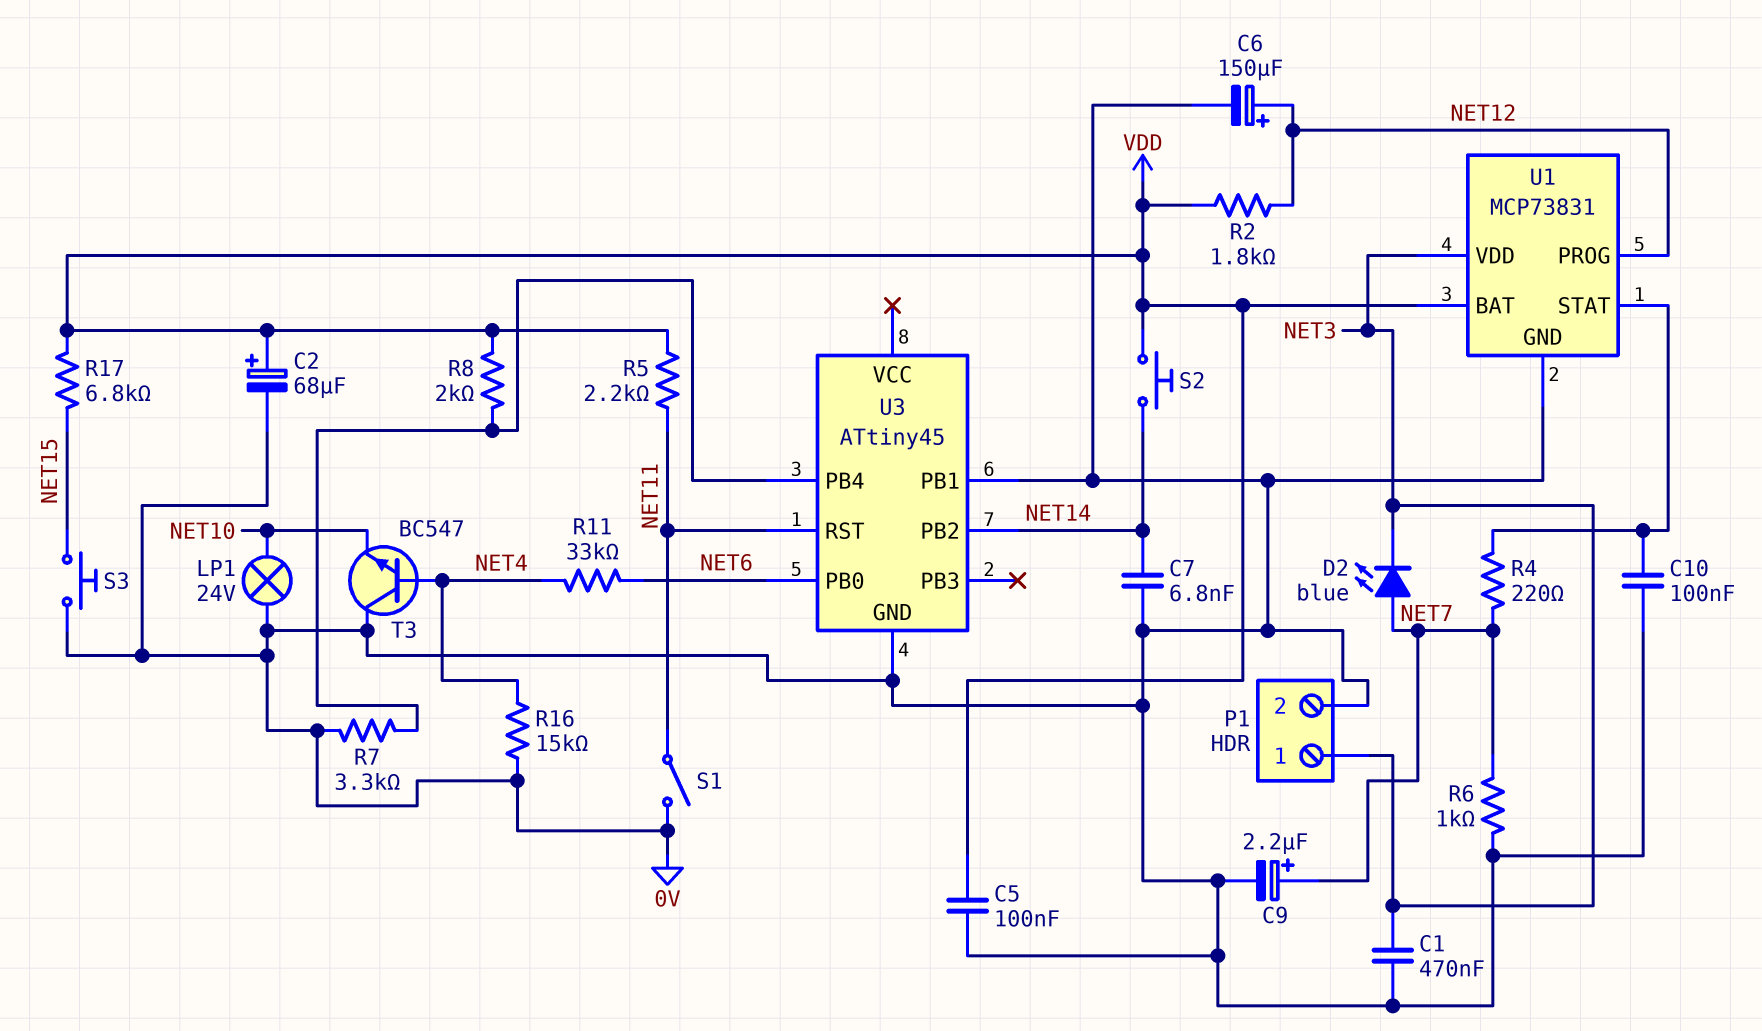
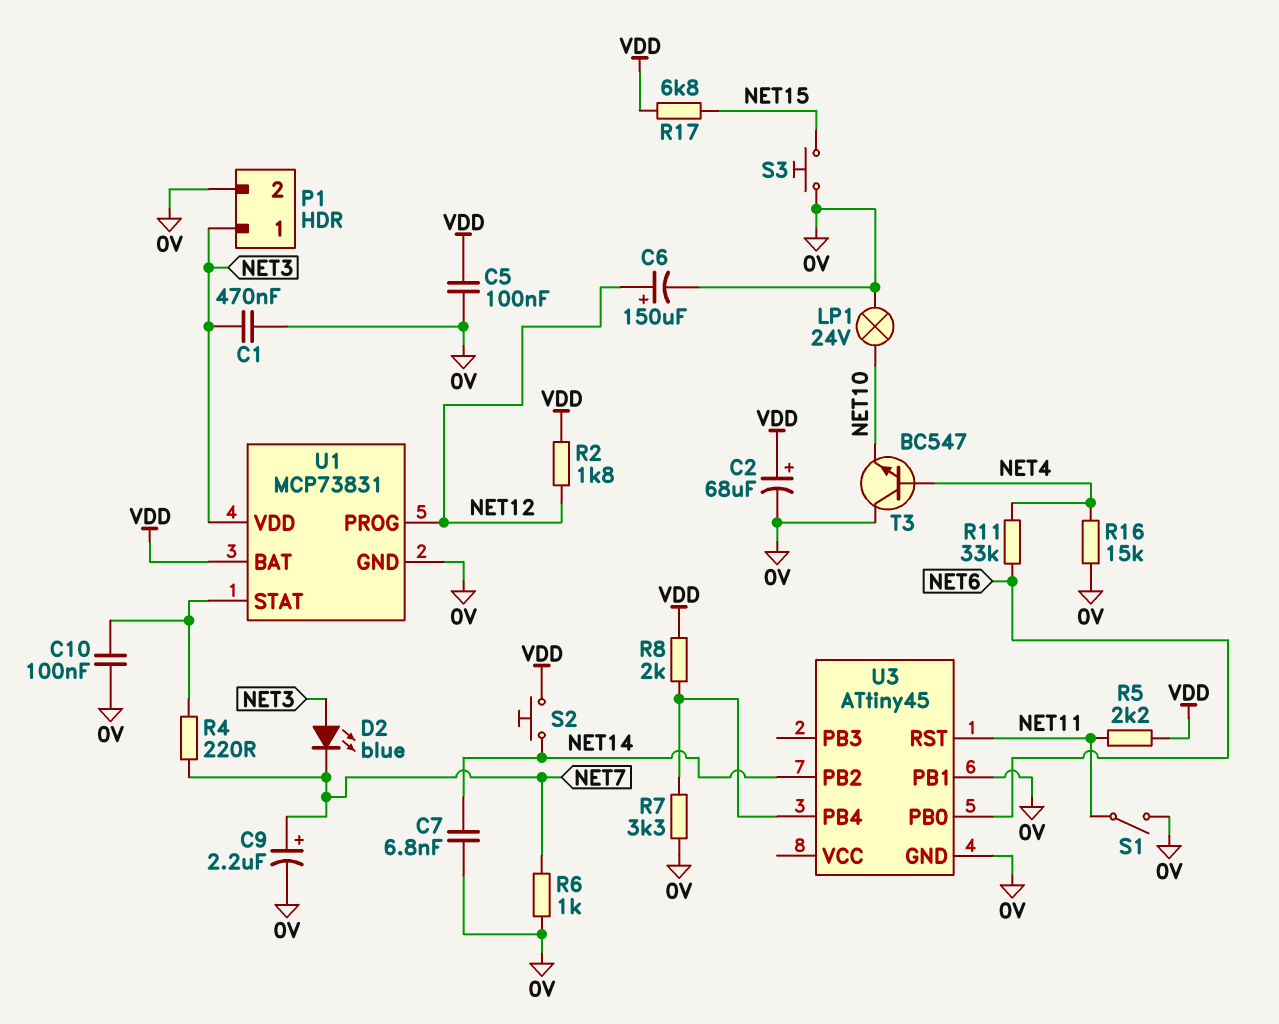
D2: LED blue (A NET7, K NET3) -> LED blue (A NET3, K NET7)

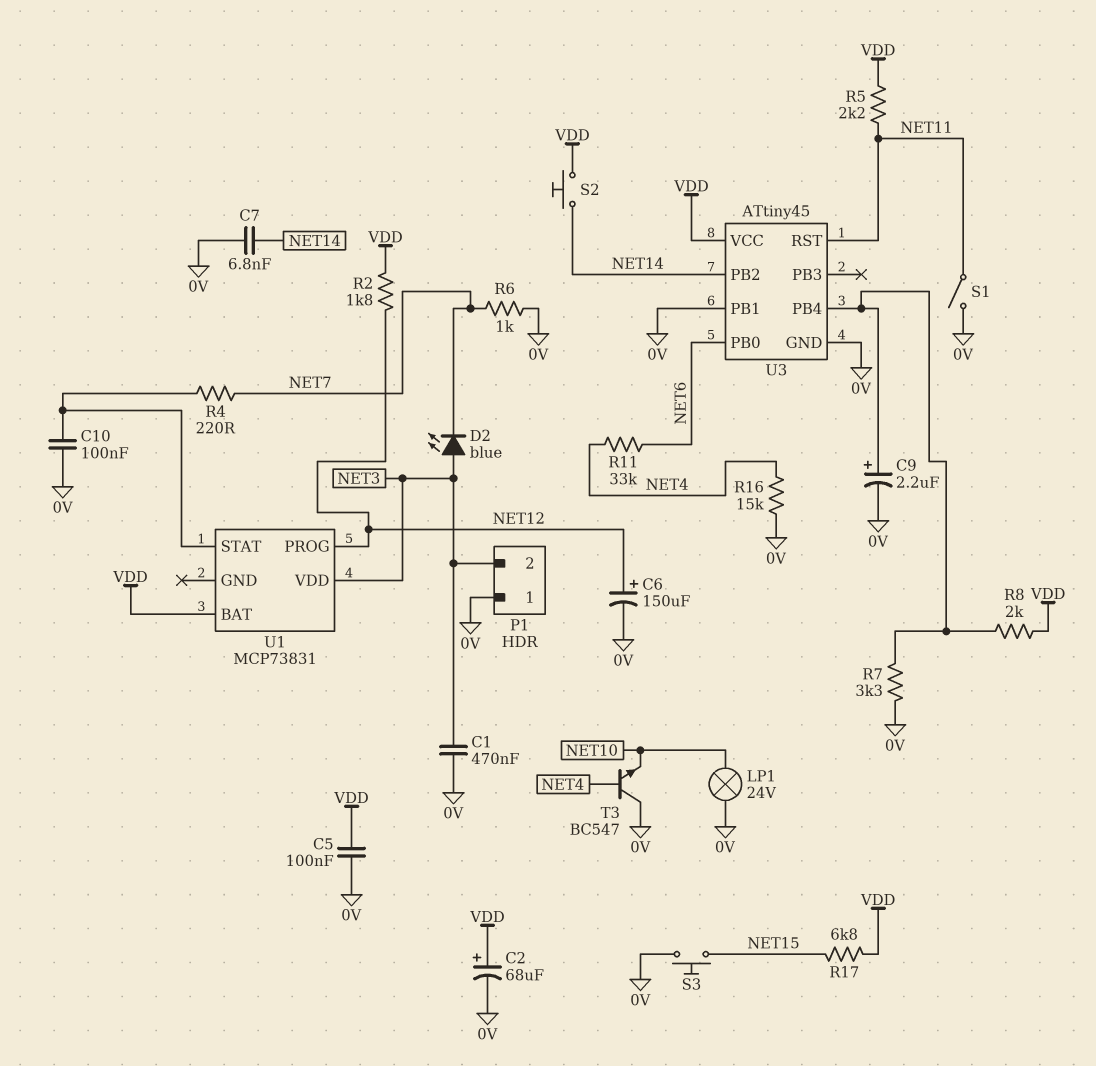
C9: 2.2uF (plus NET7, minus 0V) -> 2.2uF (plus U3/PB4, minus 0V)
P1 pin 1: NET3 -> 0V
P1 pin 2: 0V -> NET3
U1 pin GND: 0V -> none
U3 pin VCC: none -> VDD

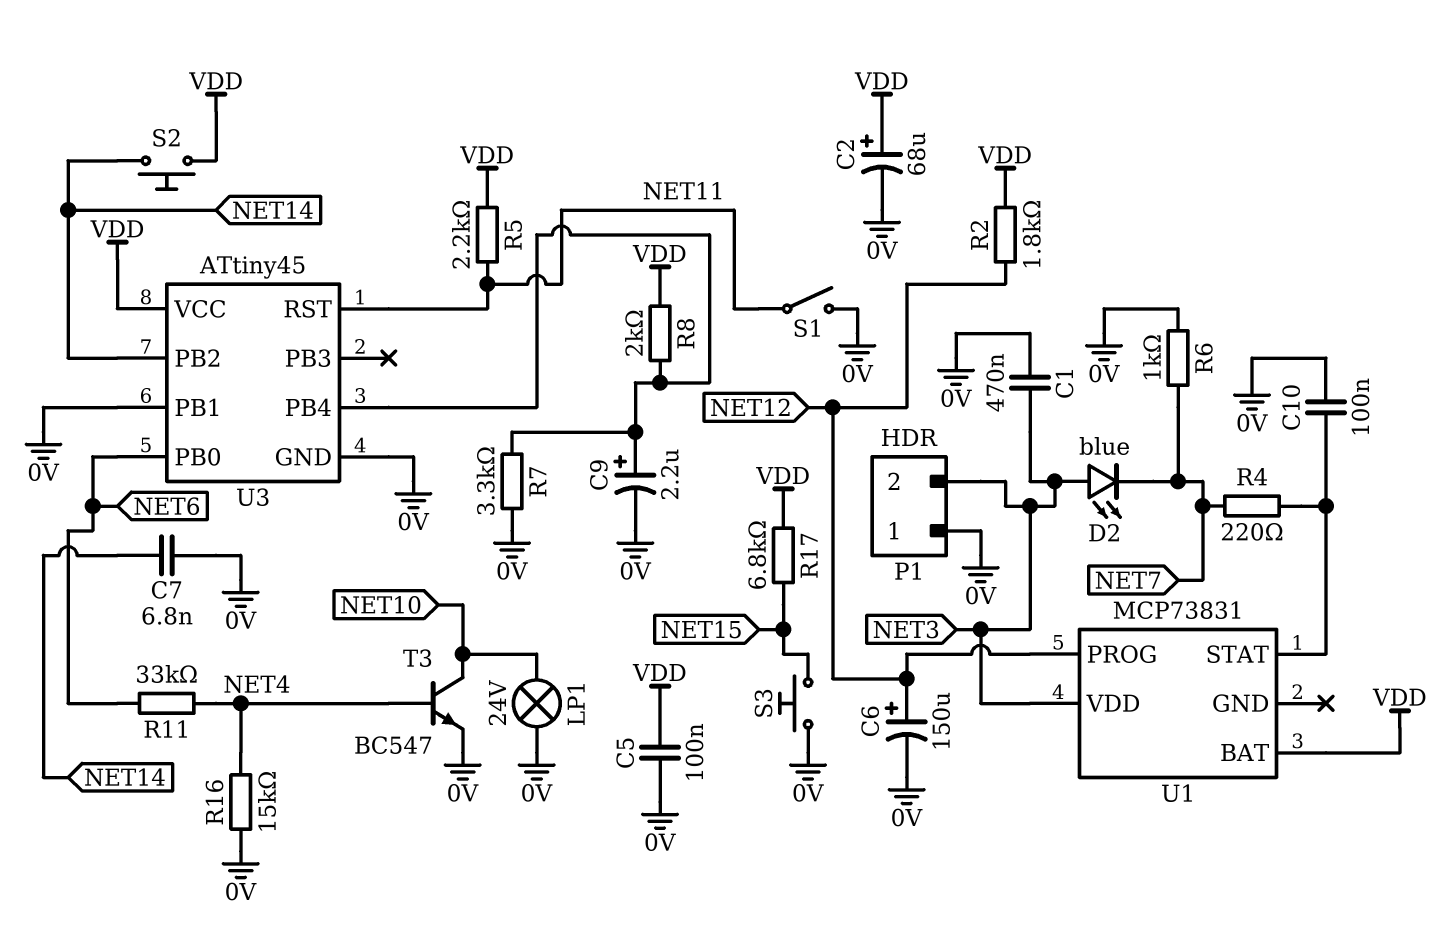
T3: NPN BC547 (B NET4, C 0V, E NET10) -> NPN BC547 (B NET4, C NET10, E 0V)

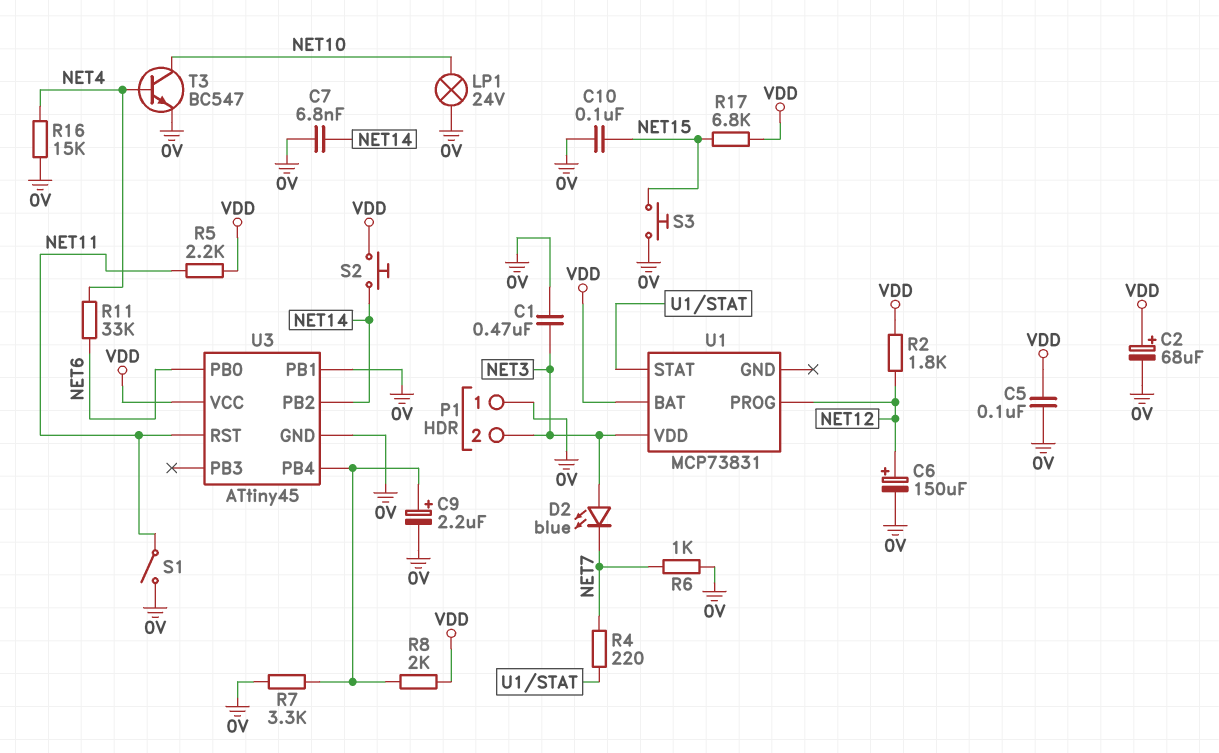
C10: 100nF (0V, U1/STAT) -> 100nF (0V, NET15)

